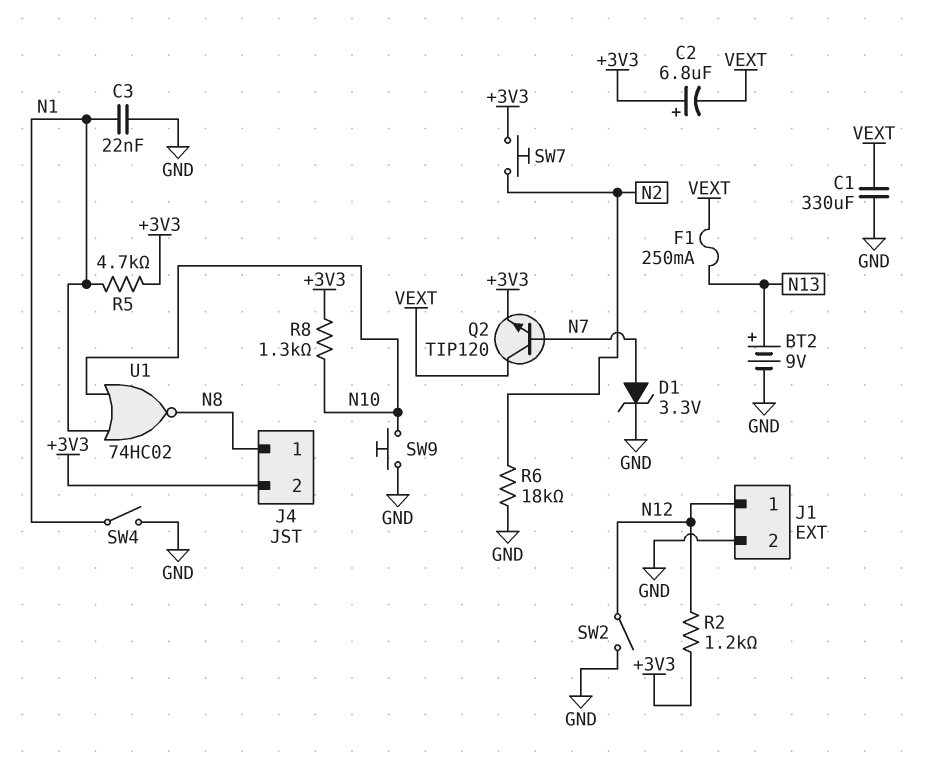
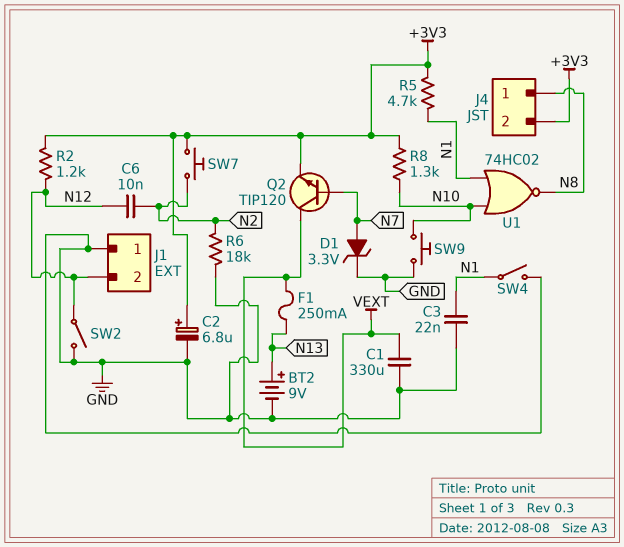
C2: 6.8uF (plus +3V3, minus VEXT) -> 6.8uF (plus +3V3, minus GND)
C6: none -> 10nF (N2, N12)
J1 pin 1: N12 -> GND
J1 pin 2: GND -> N12

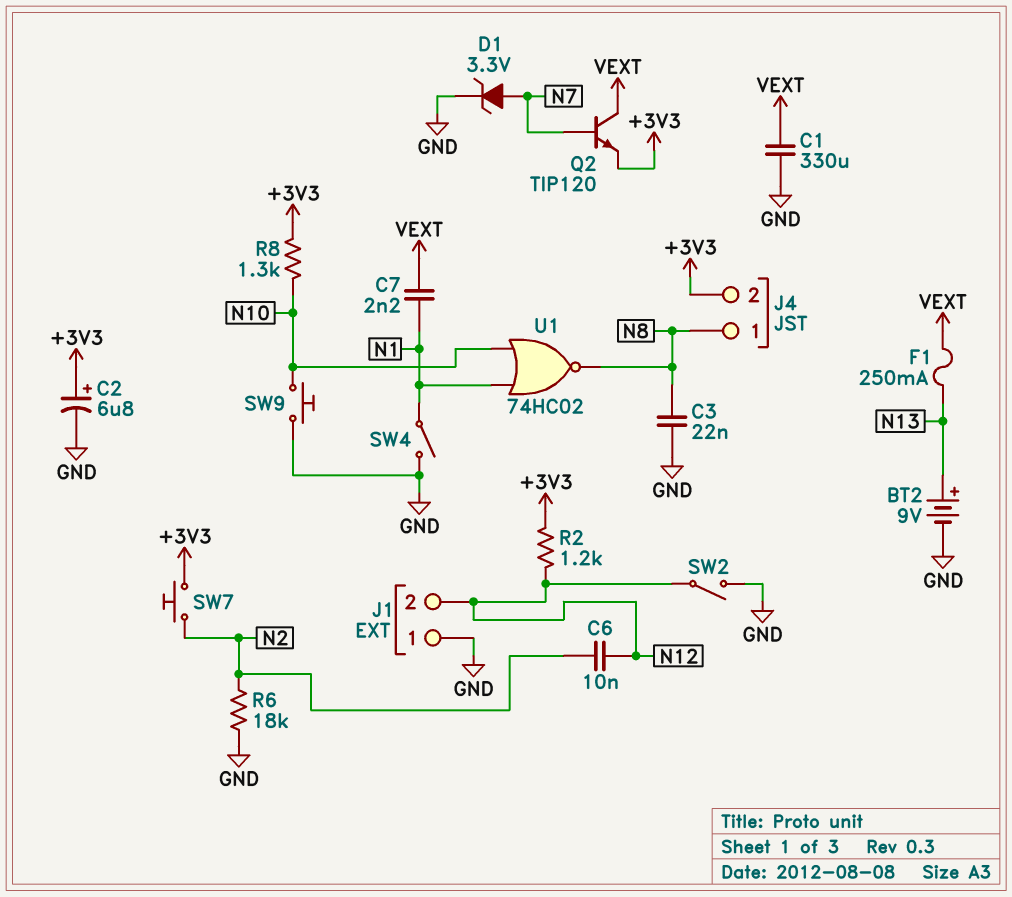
C3: 22nF (GND, N1) -> 22nF (GND, N8)
C7: none -> 2.2nF (N1, VEXT)
R5: 4.7k (+3V3, N1) -> none

